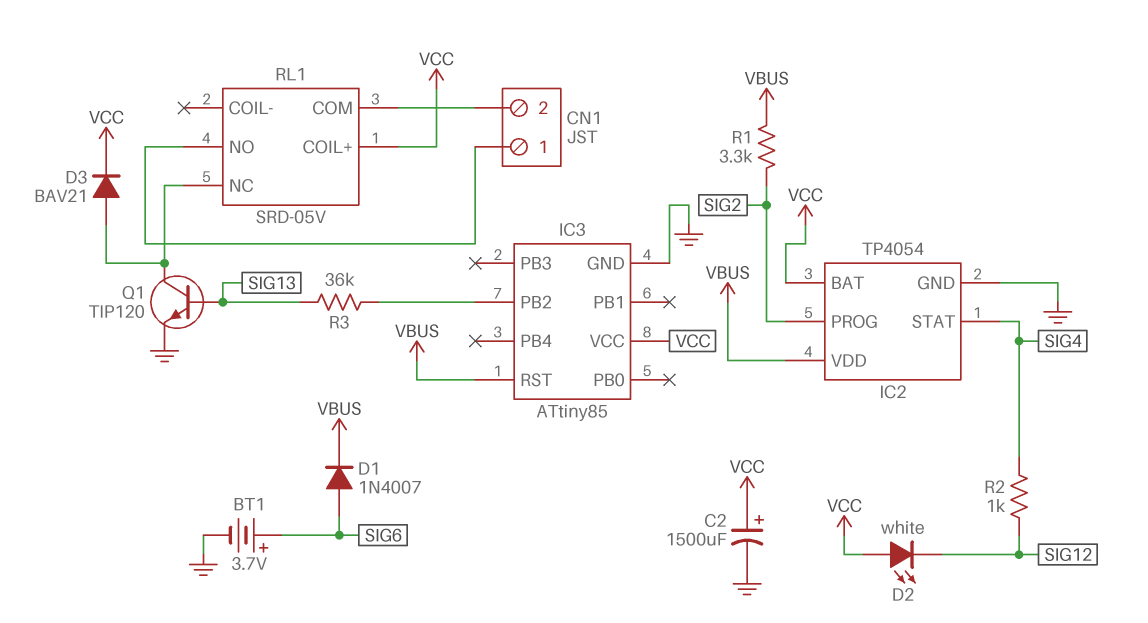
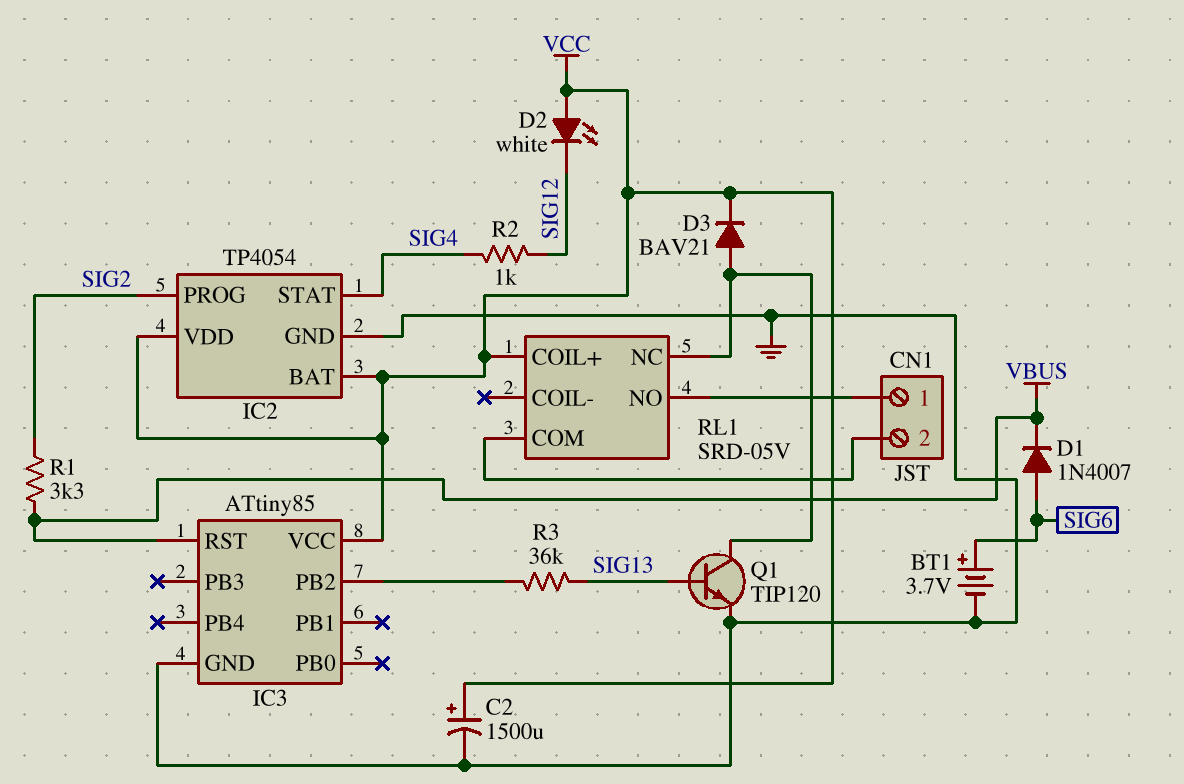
IC2 pin VDD: VBUS -> VCC

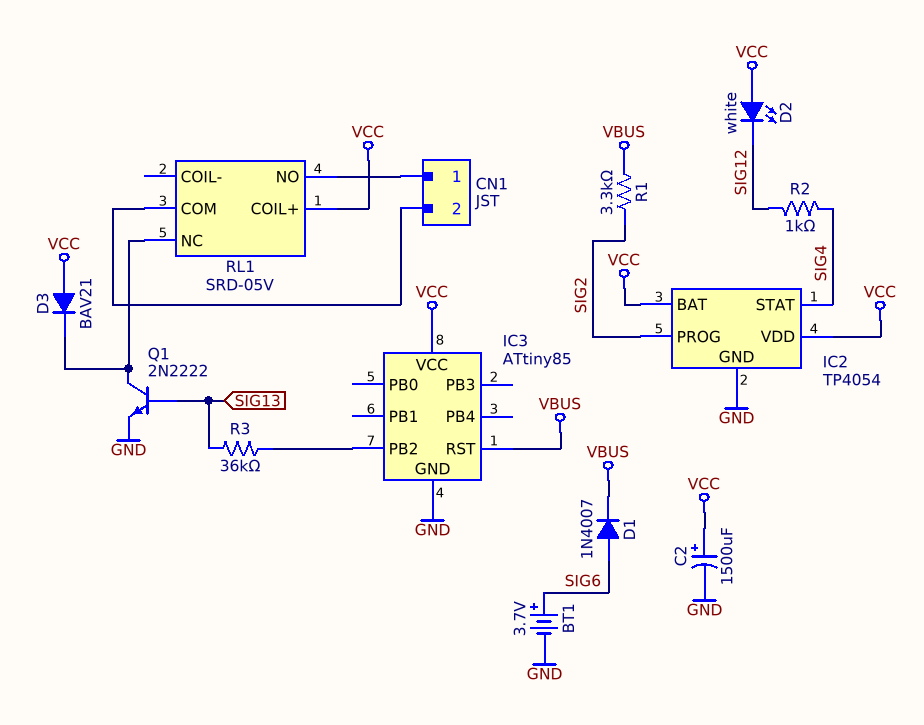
D3: diode BAV21 (A RL1/NC, K VCC) -> diode BAV21 (A VCC, K RL1/NC)
Q1: NPN TIP120 (B SIG13, C RL1/NC, E GND) -> NPN 2N2222 (B SIG13, C RL1/NC, E GND)

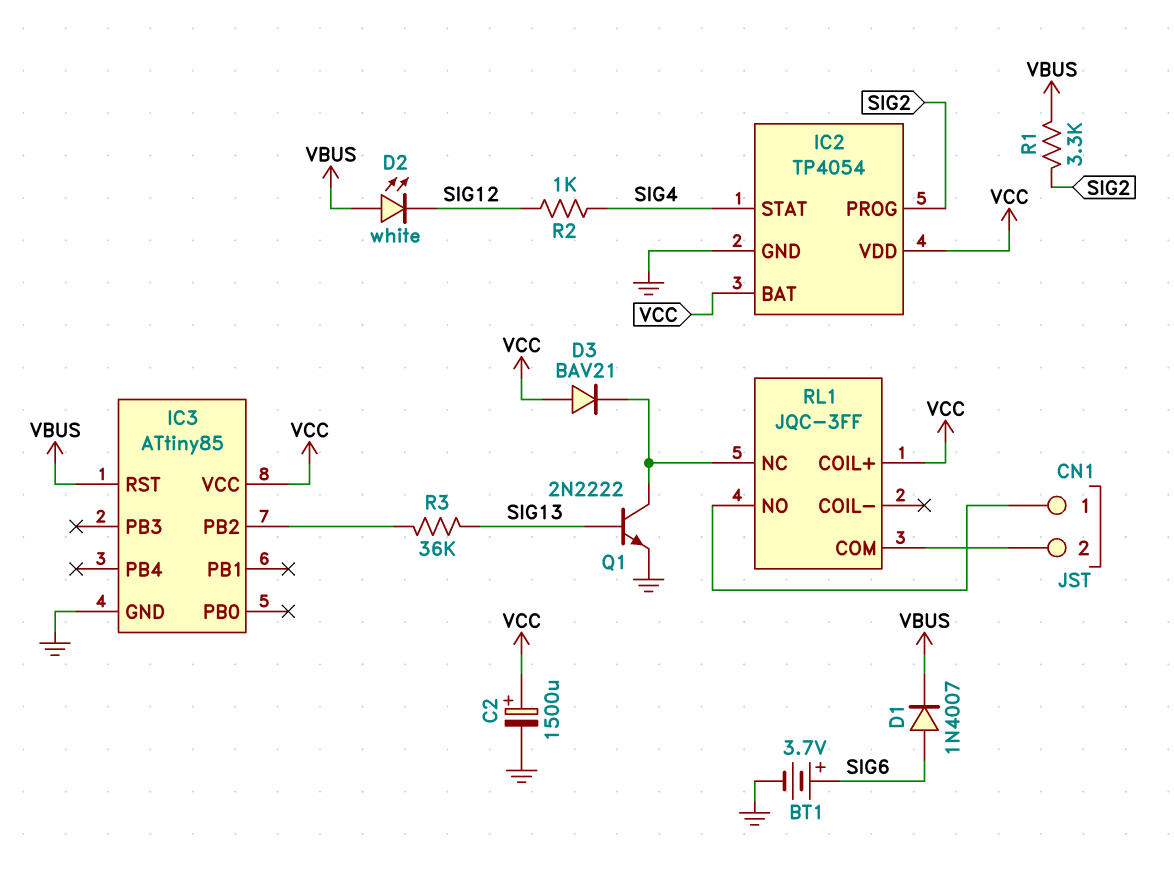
D2: LED white (A VCC, K SIG12) -> LED white (A VBUS, K SIG12)
RL1: SRD-05V -> JQC-3FF

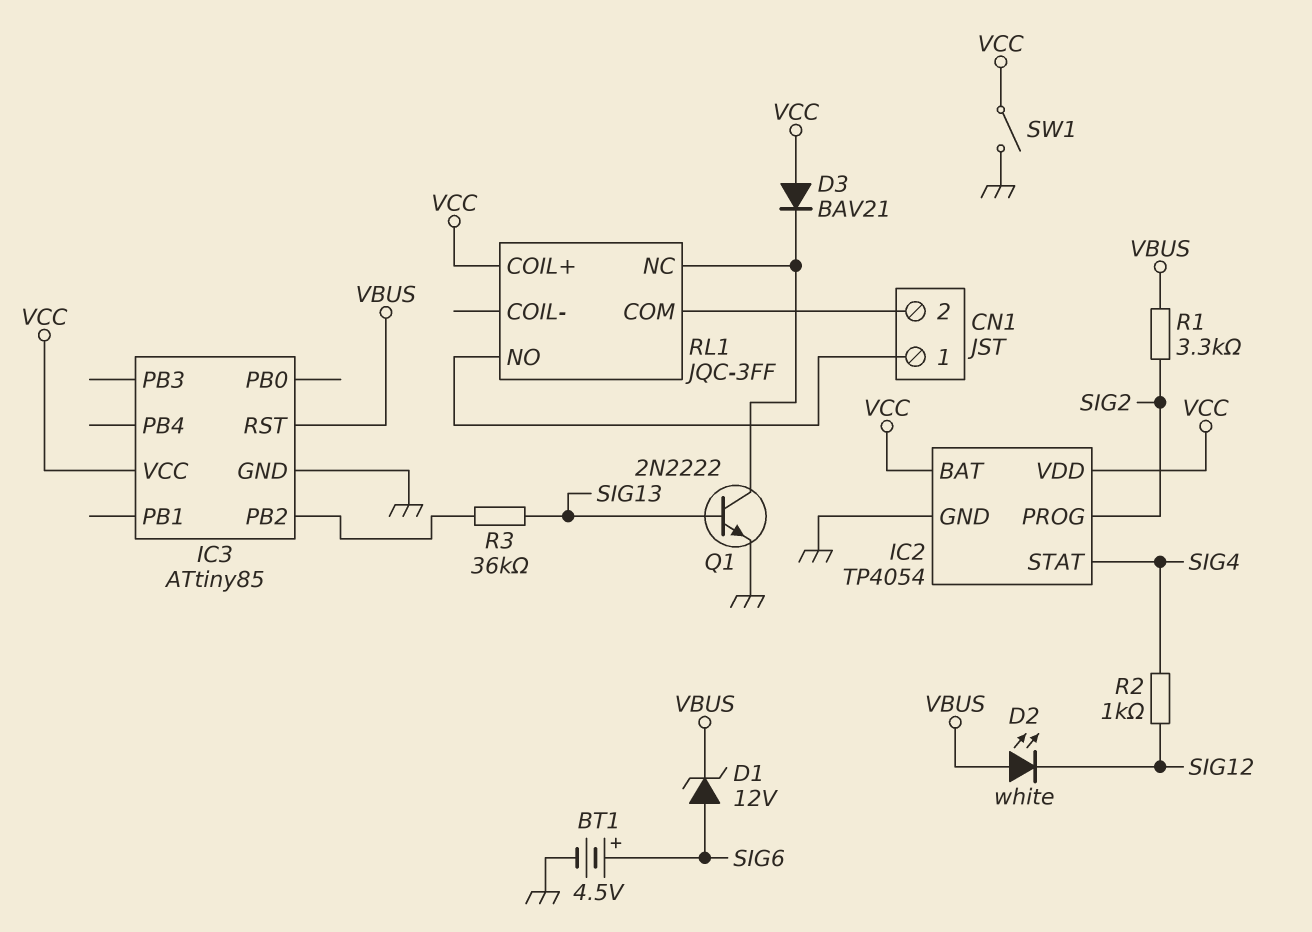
BT1: 3.7V (plus SIG6, minus GND) -> 4.5V (plus SIG6, minus GND)
C2: 1500uF (plus VCC, minus GND) -> none
D1: diode 1N4007 (A SIG6, K VBUS) -> zener 12V (A SIG6, K VBUS)
SW1: none -> switch (GND, VCC)

